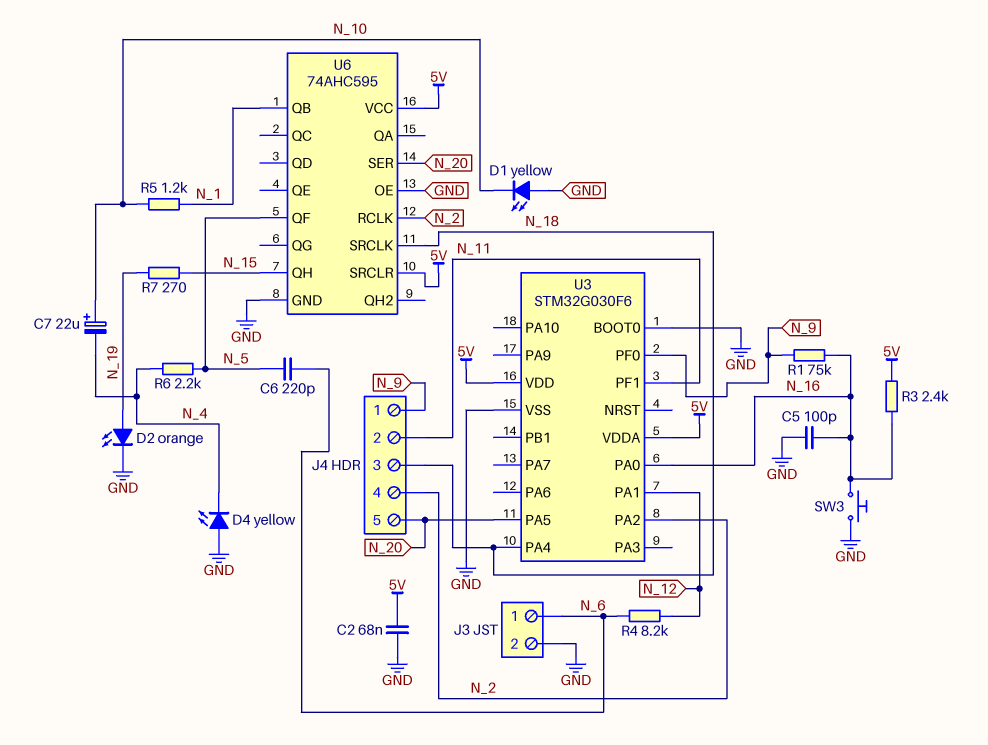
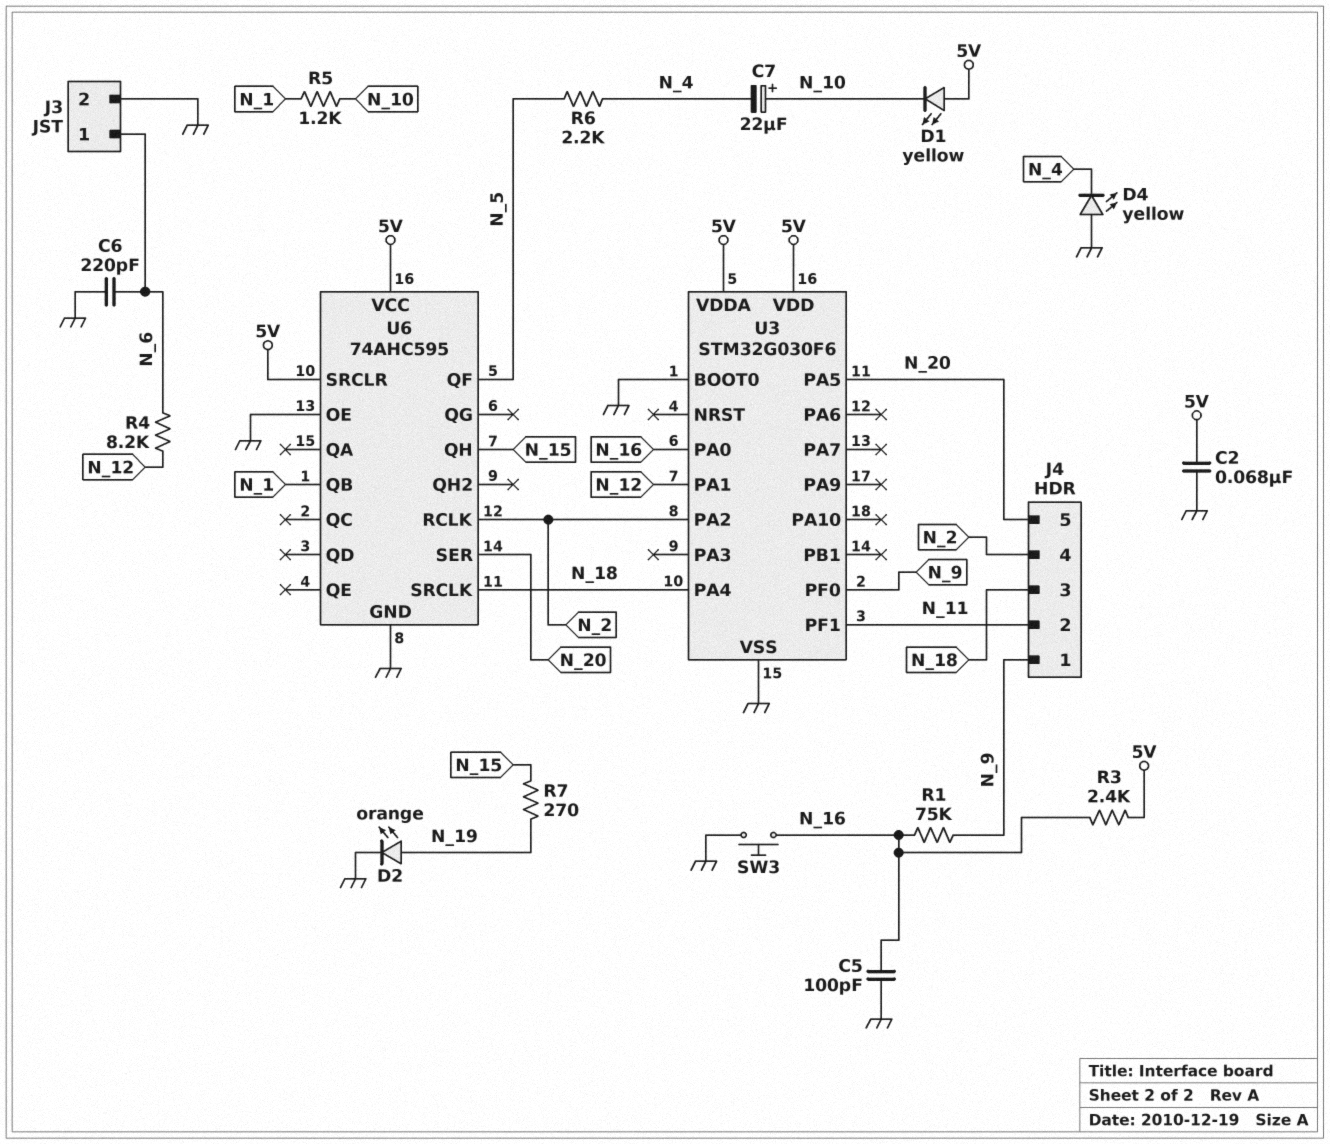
C6: 220pF (N_5, N_6) -> 220pF (GND, N_6)
D1: LED yellow (A GND, K N_10) -> LED yellow (A 5V, K N_10)

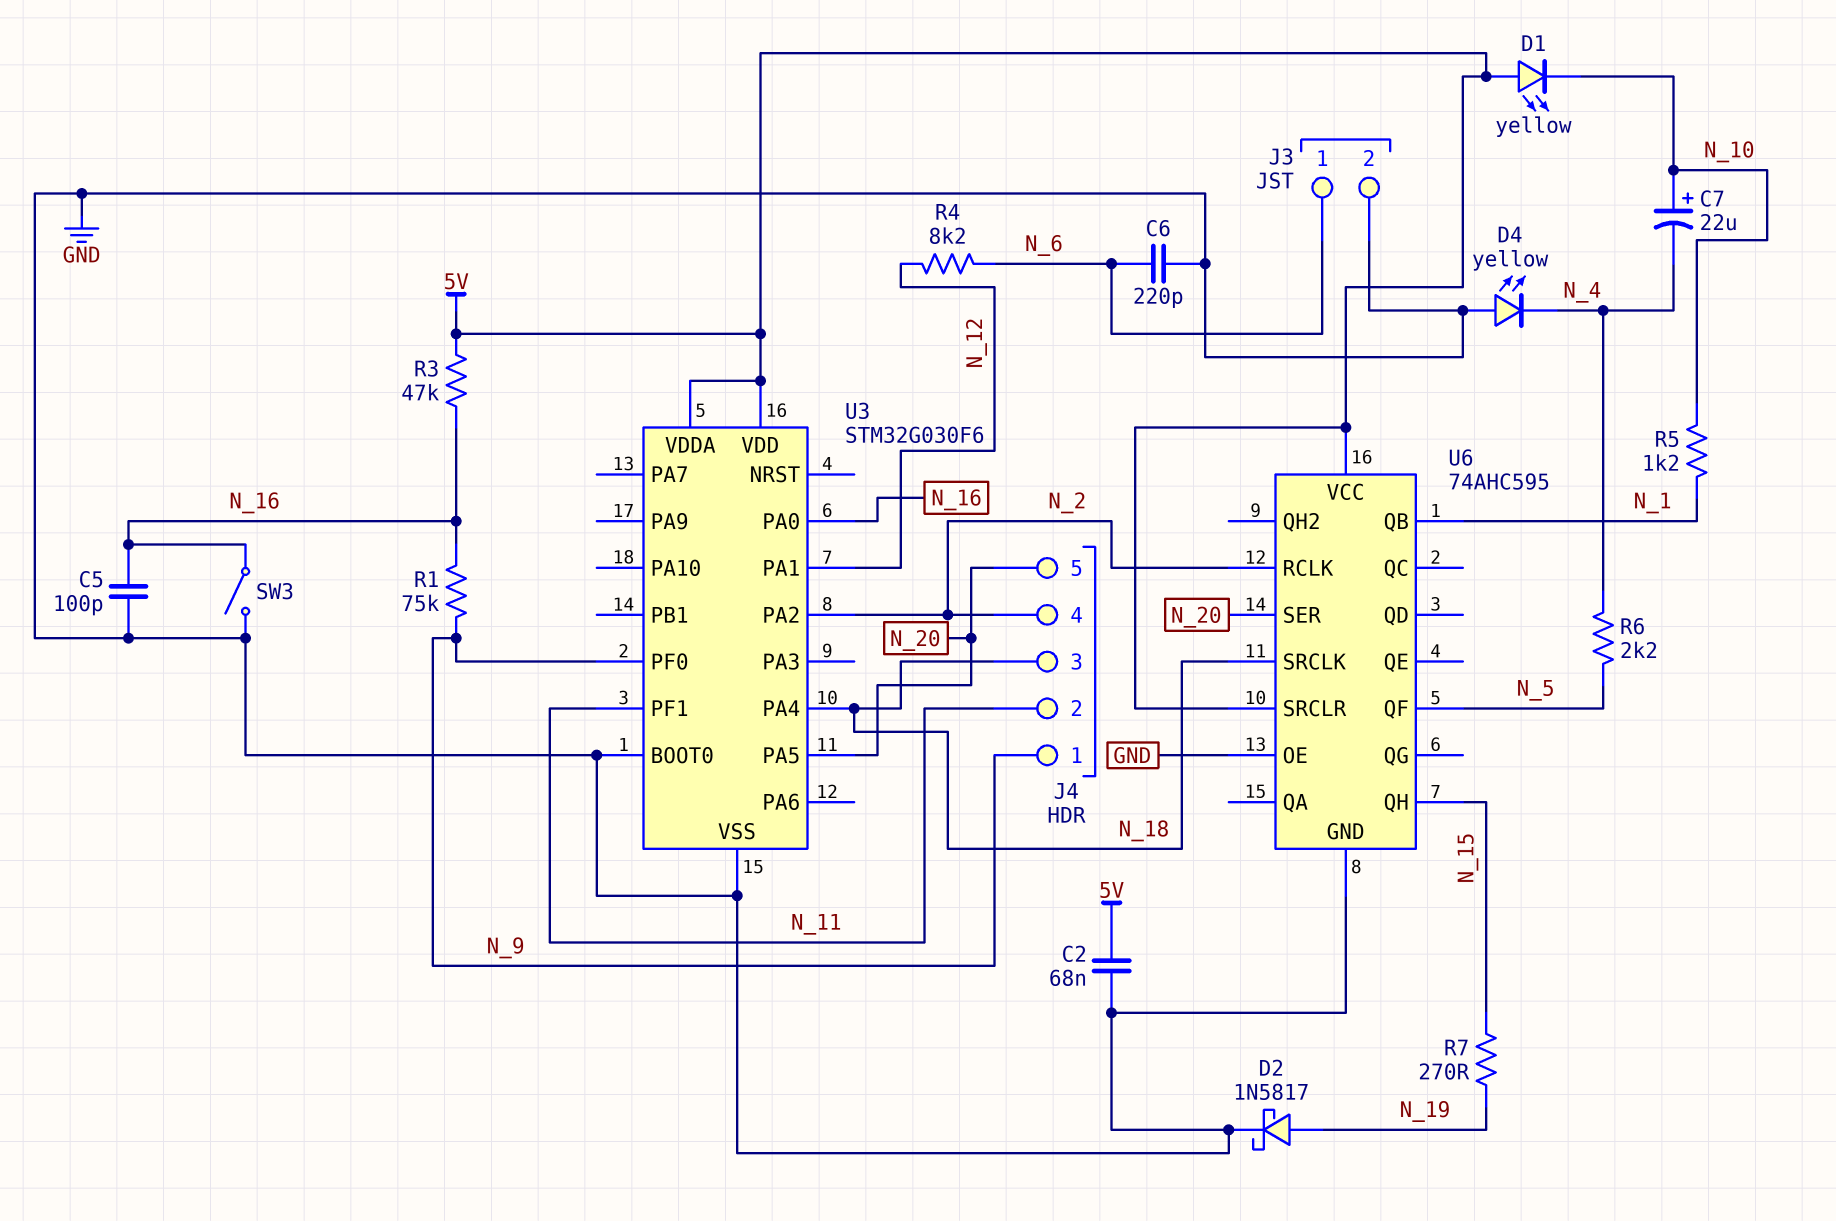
D2: LED orange (A N_19, K GND) -> schottky 1N5817 (A N_19, K GND)
R3: 2.4k (5V, N_16) -> 47k (5V, N_16)
SW3: button (GND, N_16) -> switch (GND, N_16)

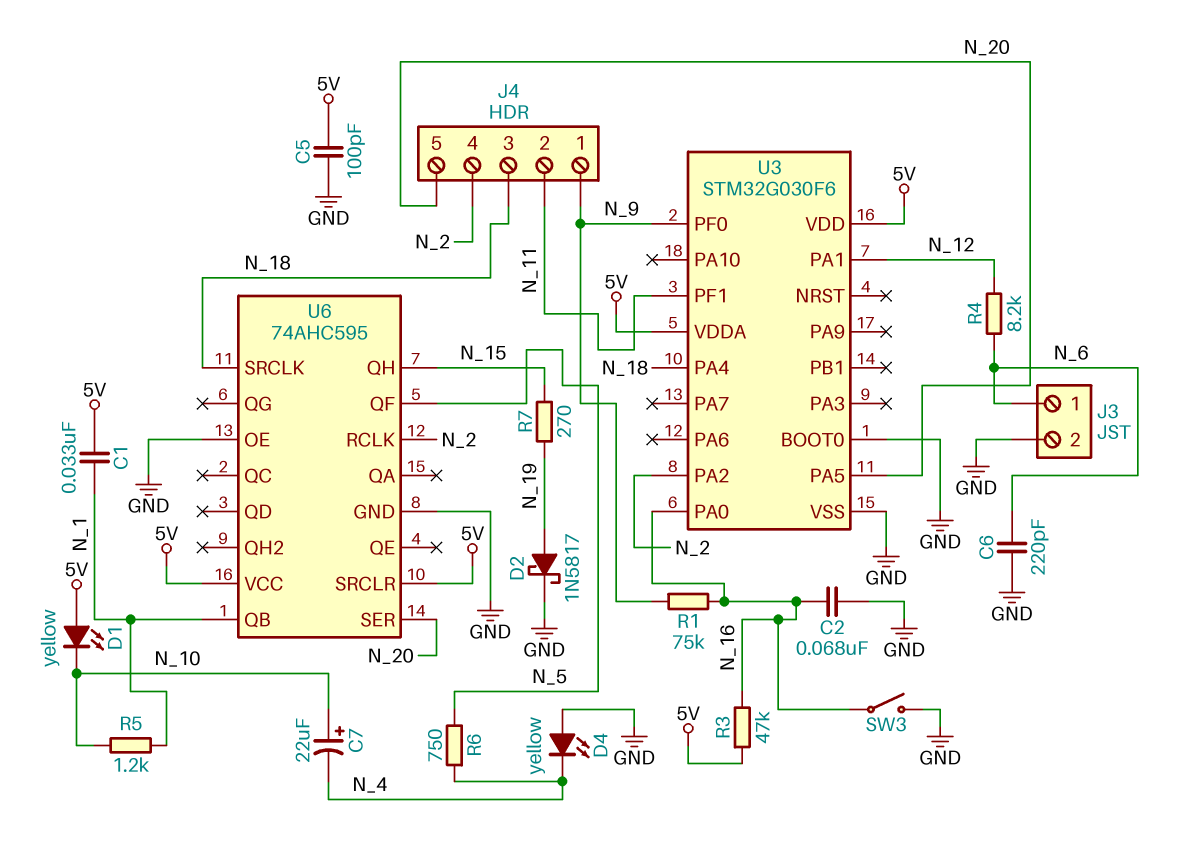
C1: none -> 33nF (5V, N_1)
C2: 68nF (5V, GND) -> 68nF (GND, N_16)
C5: 100pF (GND, N_16) -> 100pF (5V, GND)
R6: 2.2k (N_4, N_5) -> 750 (N_4, N_5)

